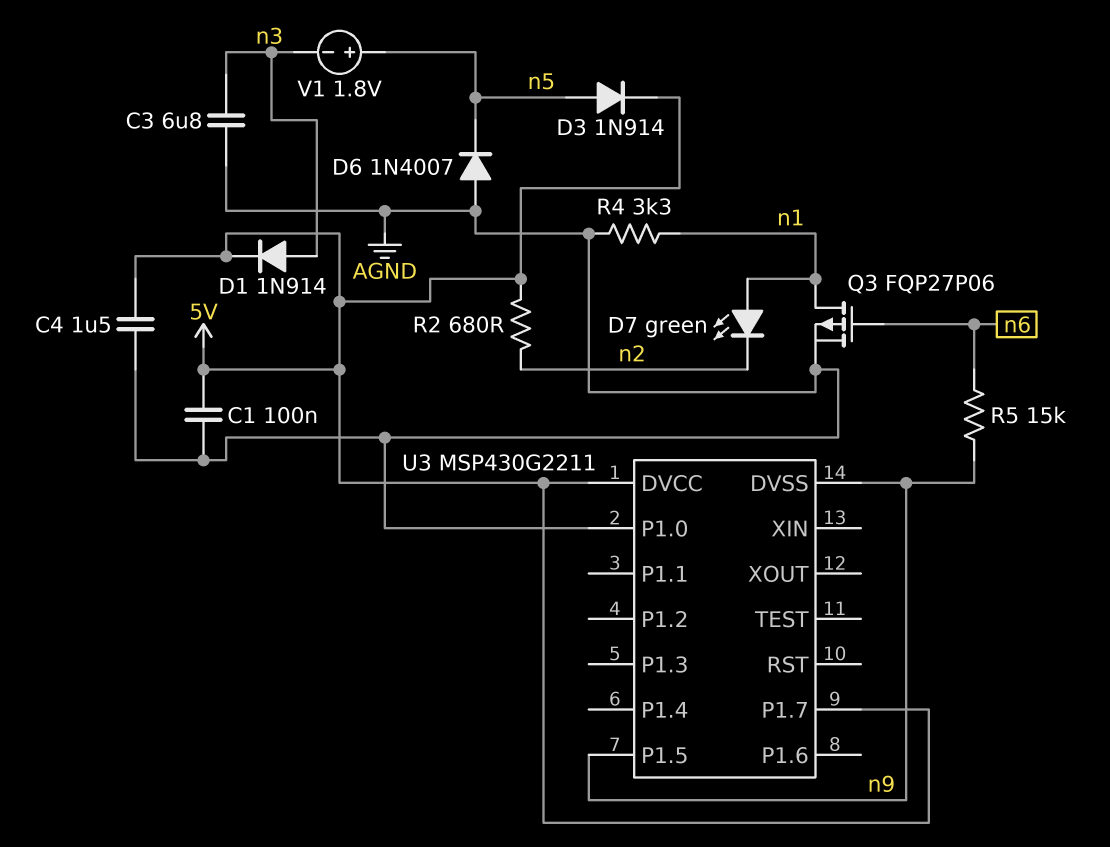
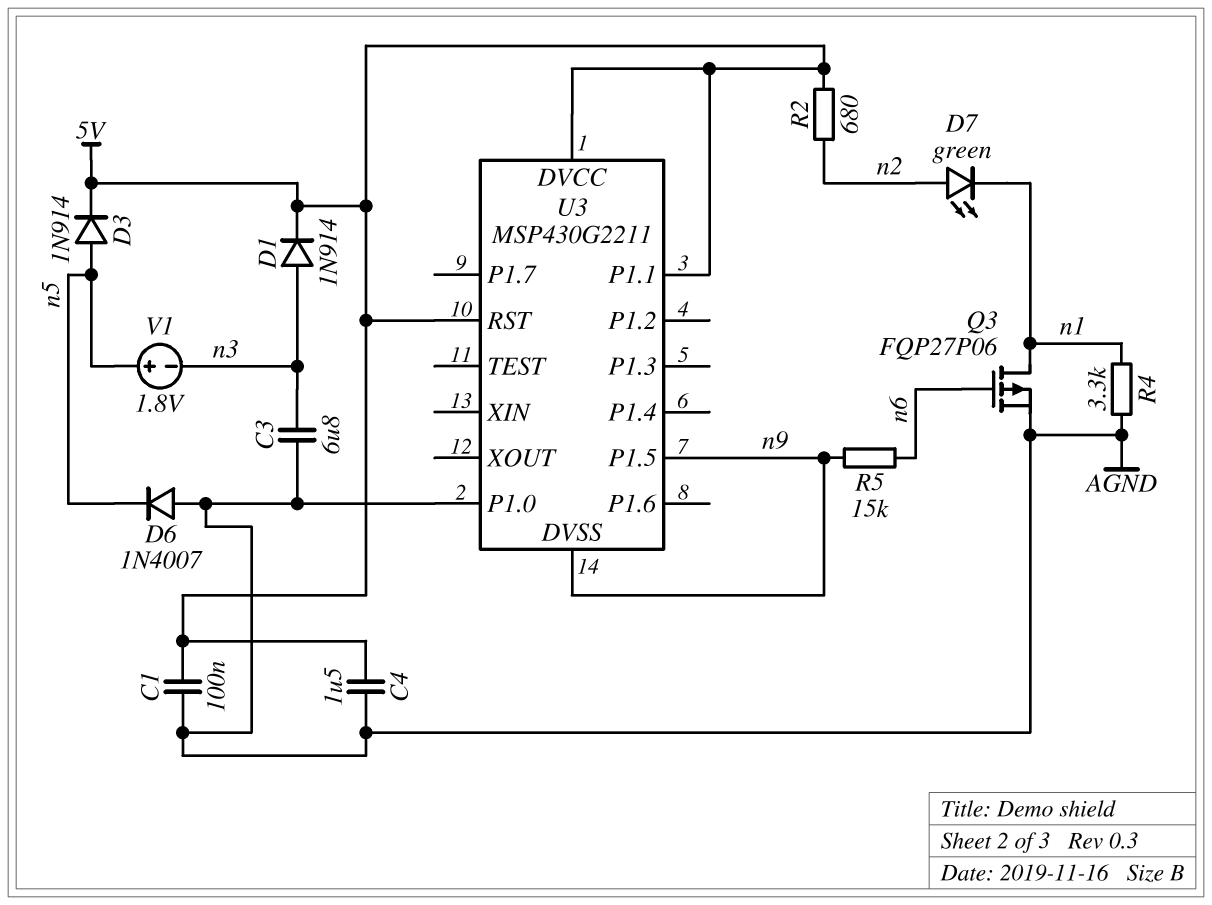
D7: LED green (A n1, K n2) -> LED green (A n2, K n1)
U3 pin P1.1: none -> 5V
U3 pin P1.7: 5V -> none
U3 pin RST: none -> 5V

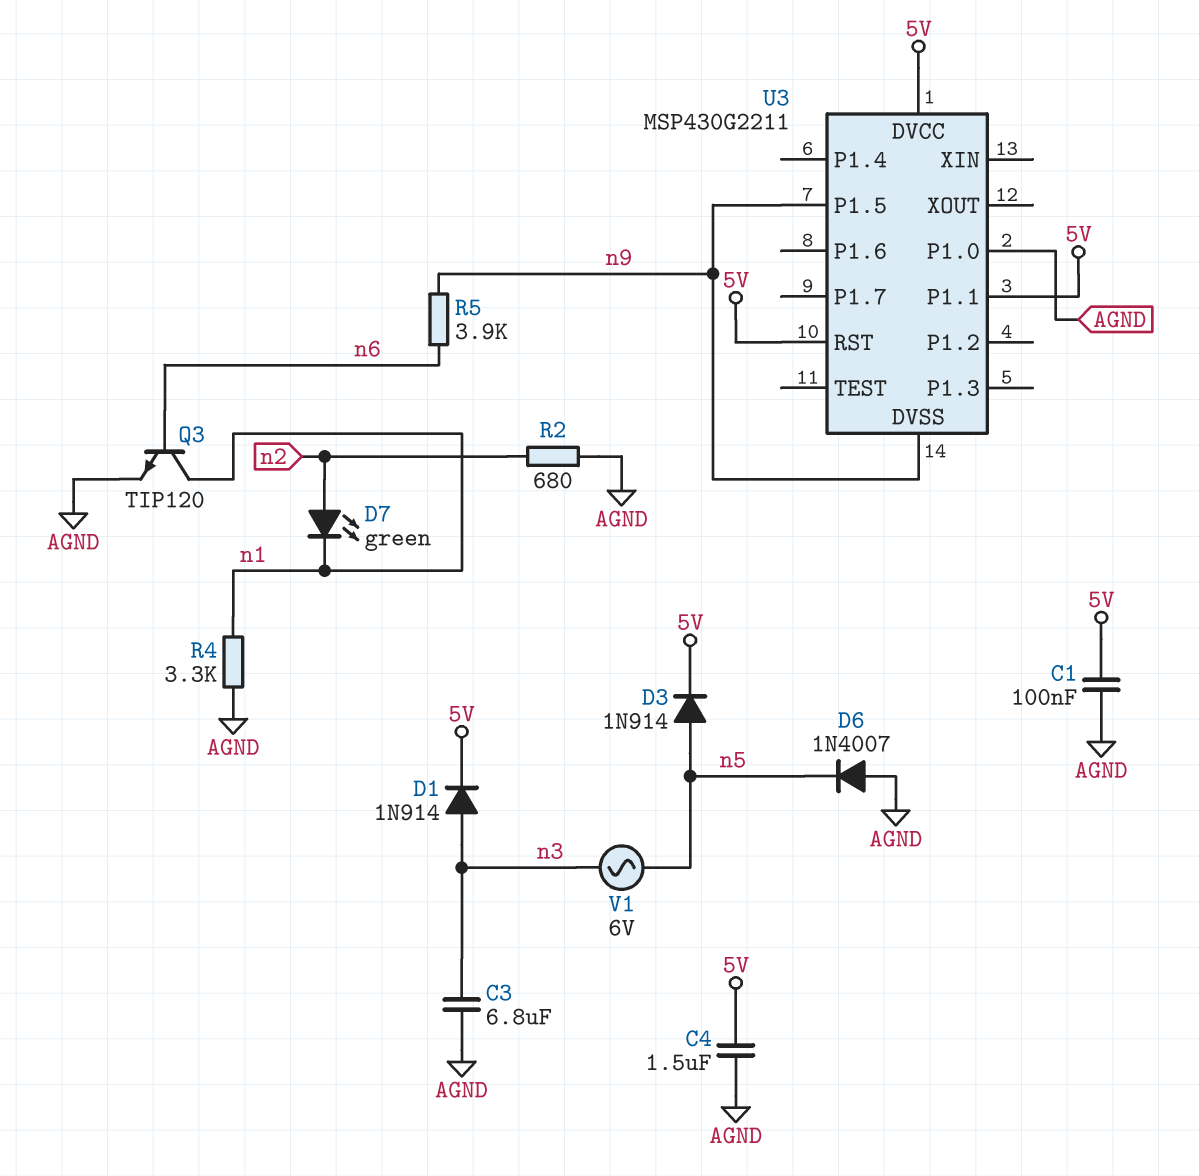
Q3: PMOS FQP27P06 (G n6, D n1, S AGND) -> NPN TIP120 (B n6, C n1, E AGND)
R2: 680 (5V, n2) -> 680 (AGND, n2)
R5: 15k (n6, n9) -> 3.9k (n6, n9)
V1: 1.8V (plus n5, minus n3) -> AC 6V (n3, n5)

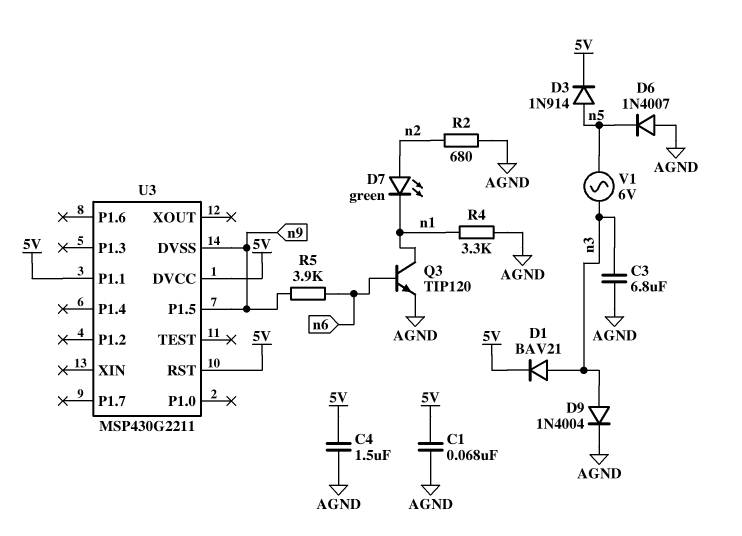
C1: 100nF (5V, AGND) -> 68nF (5V, AGND)
D1: diode 1N914 (A n3, K 5V) -> diode BAV21 (A n3, K 5V)
D9: none -> diode 1N4004 (A n3, K AGND)
U3 pin P1.0: AGND -> none

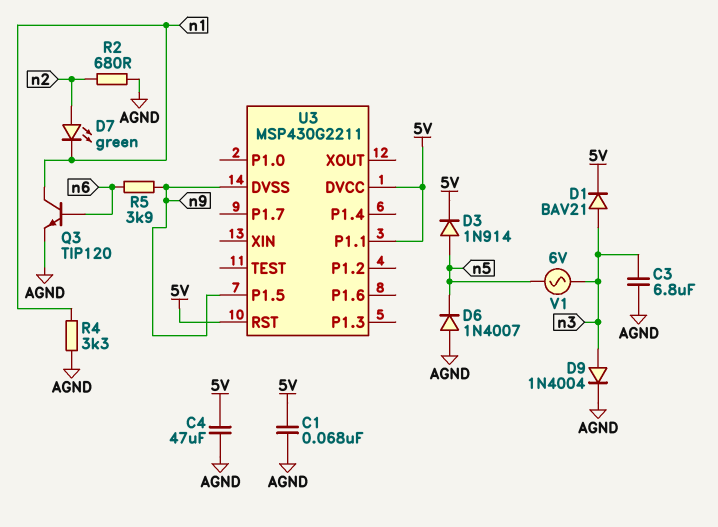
C4: 1.5uF (5V, AGND) -> 47uF (5V, AGND)

